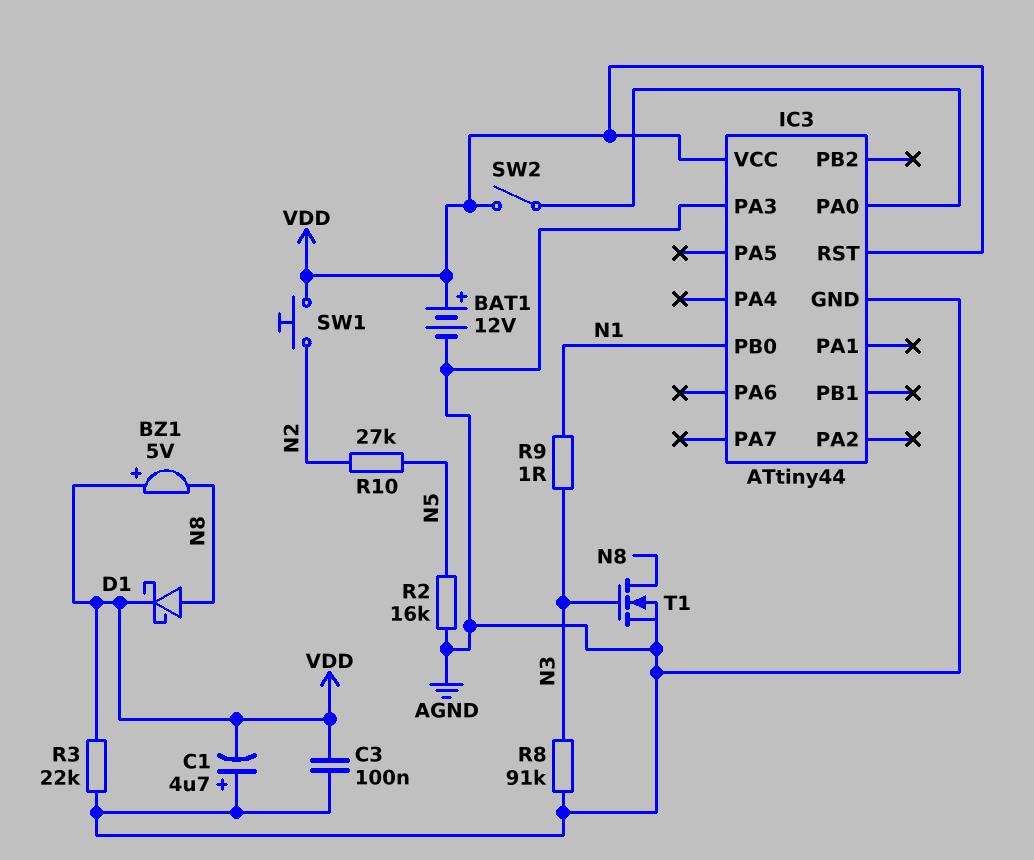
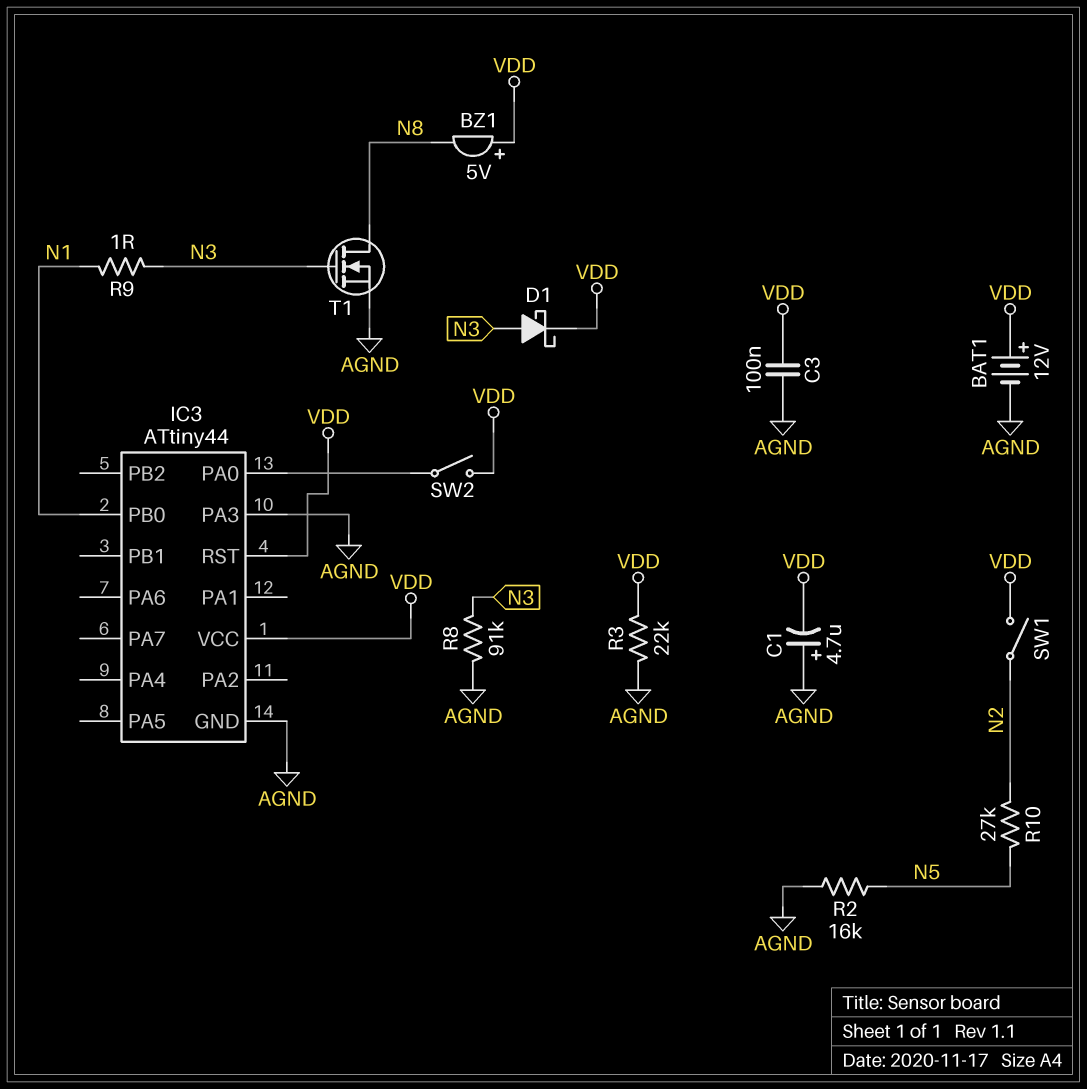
D1: schottky (A N8, K VDD) -> schottky (A N3, K VDD)
SW1: button (N2, VDD) -> switch (N2, VDD)

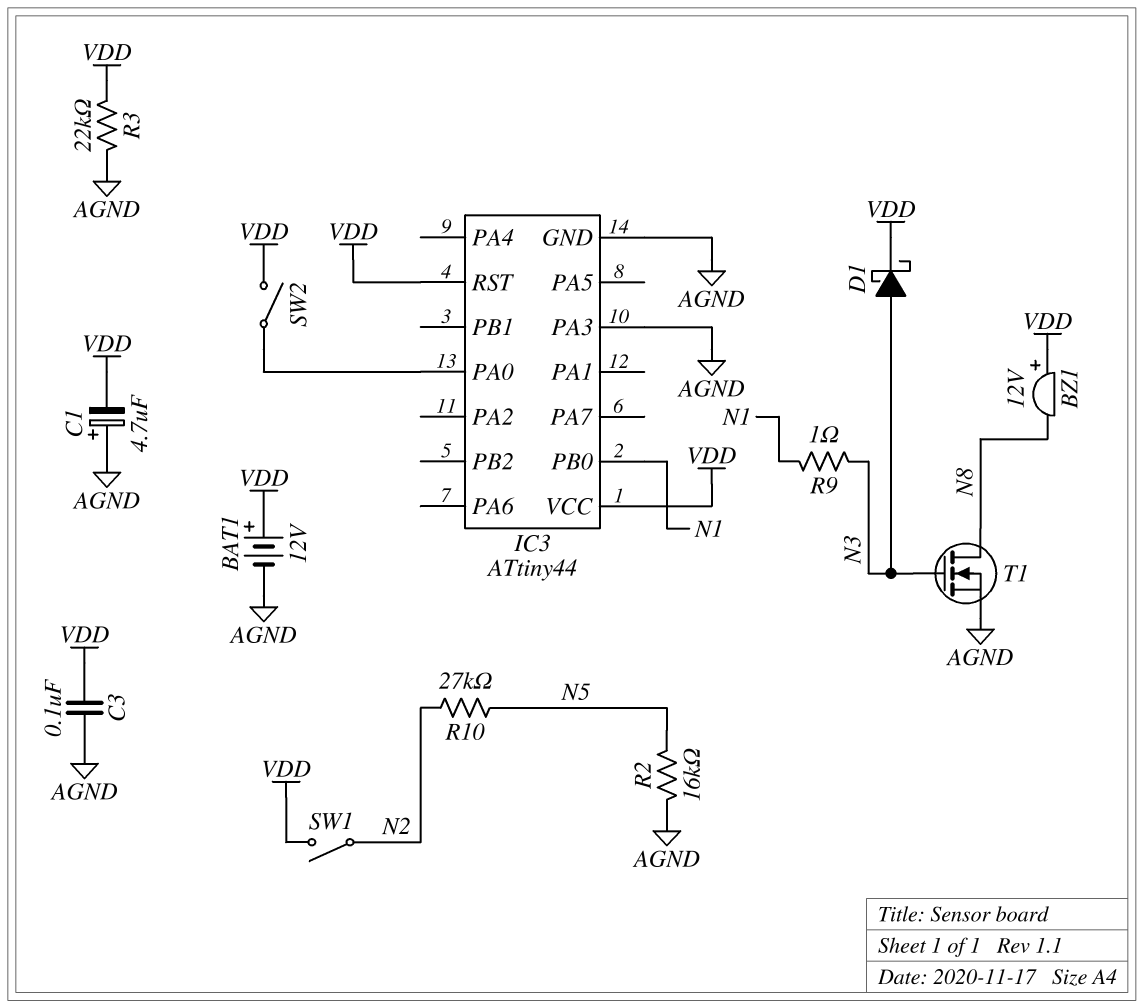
BZ1: buzzer 5V (plus VDD, minus N8) -> buzzer 12V (plus VDD, minus N8)
R8: 91k (AGND, N3) -> none

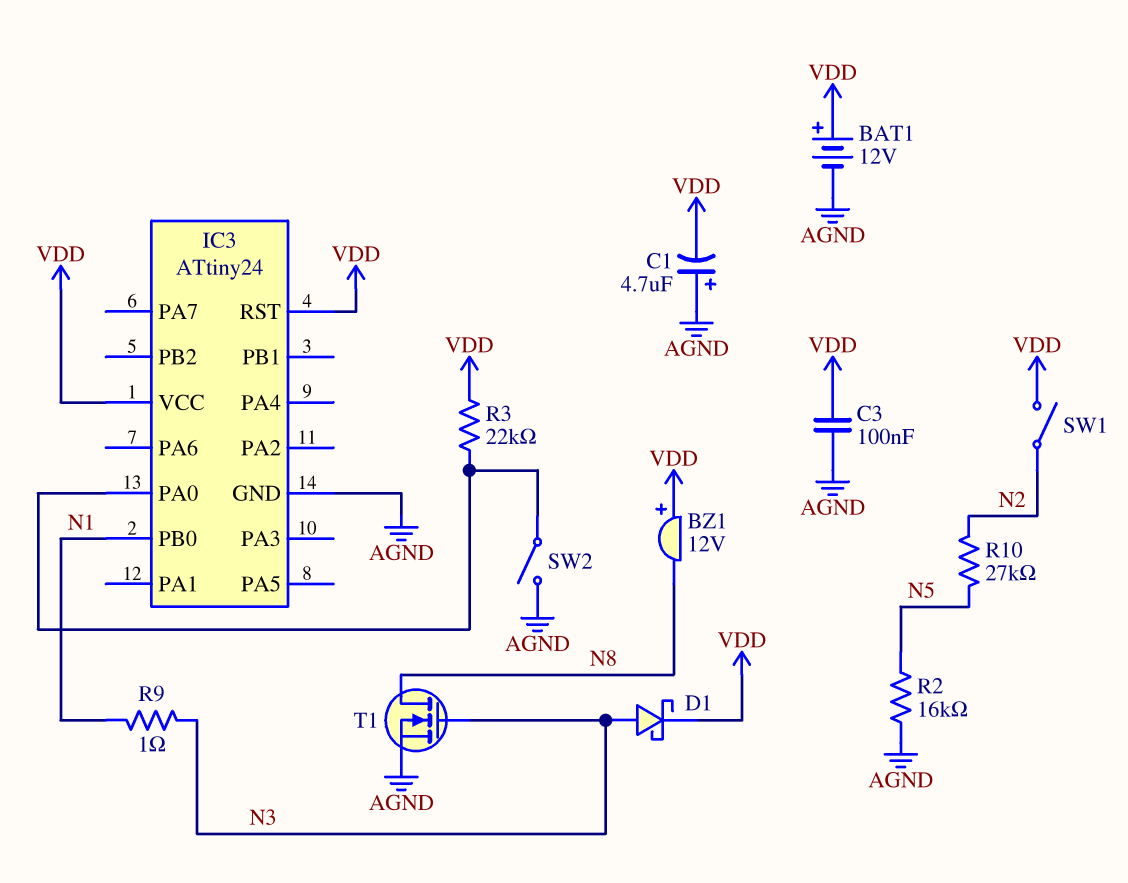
IC3: ATtiny44 -> ATtiny24
IC3 pin PA3: AGND -> none
R3: 22k (AGND, VDD) -> 22k (IC3/PA0, VDD)
SW2: switch (IC3/PA0, VDD) -> switch (AGND, IC3/PA0)

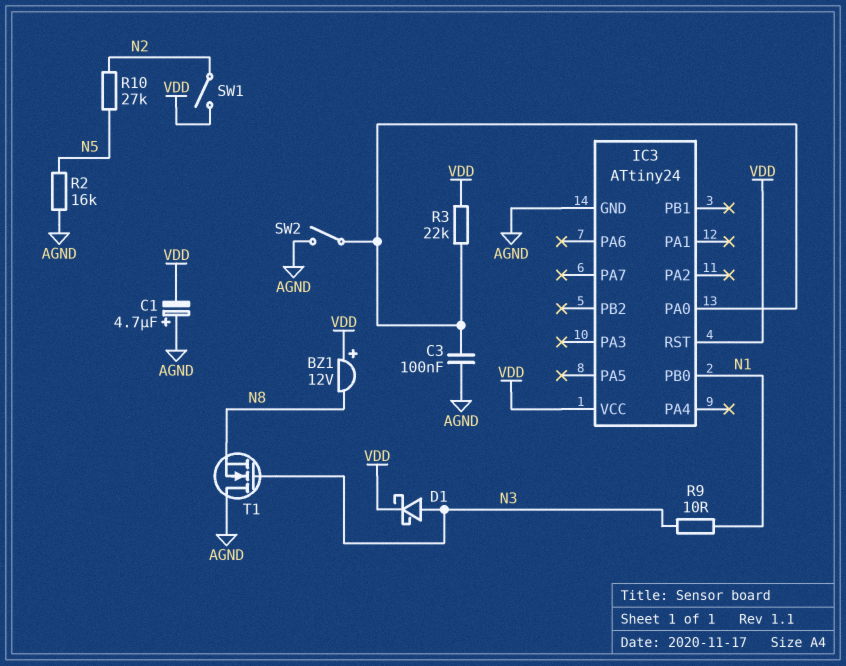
BAT1: 12V (plus VDD, minus AGND) -> none
C3: 100nF (AGND, VDD) -> 100nF (AGND, IC3/PA0)
R9: 1 (N1, N3) -> 10 (N1, N3)
T1: NMOS (G N3, D N8, S AGND) -> NMOS (G N3, D AGND, S N8)

